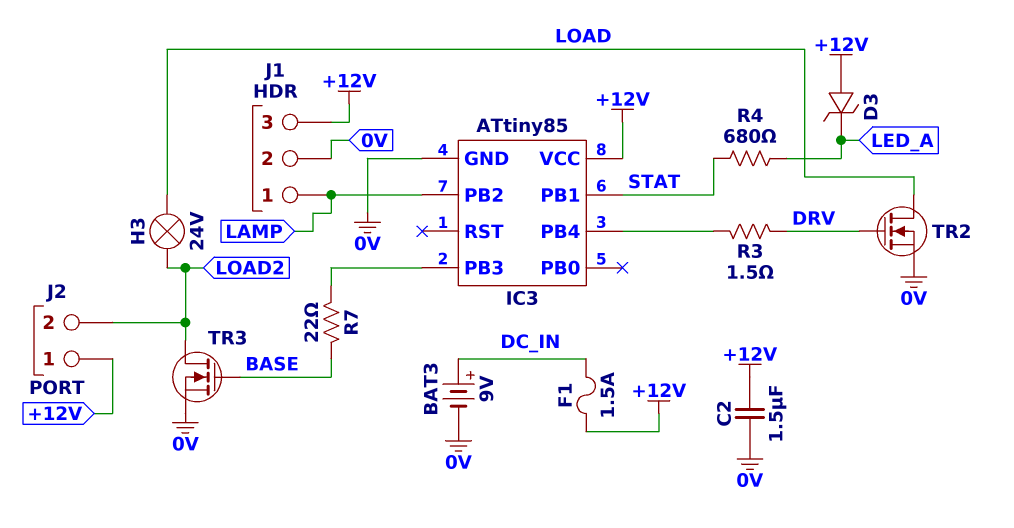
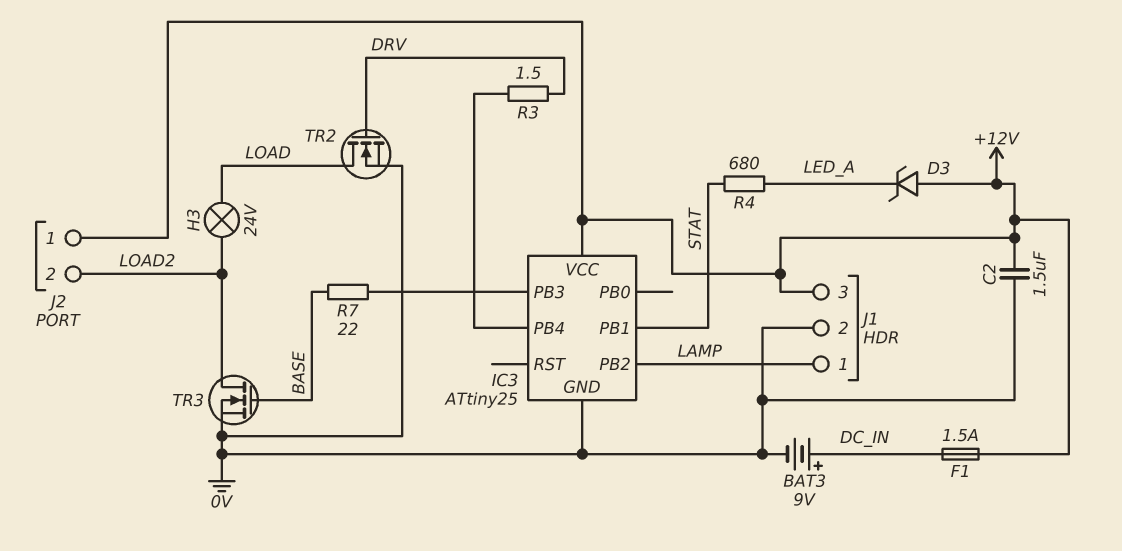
IC3: ATtiny85 -> ATtiny25

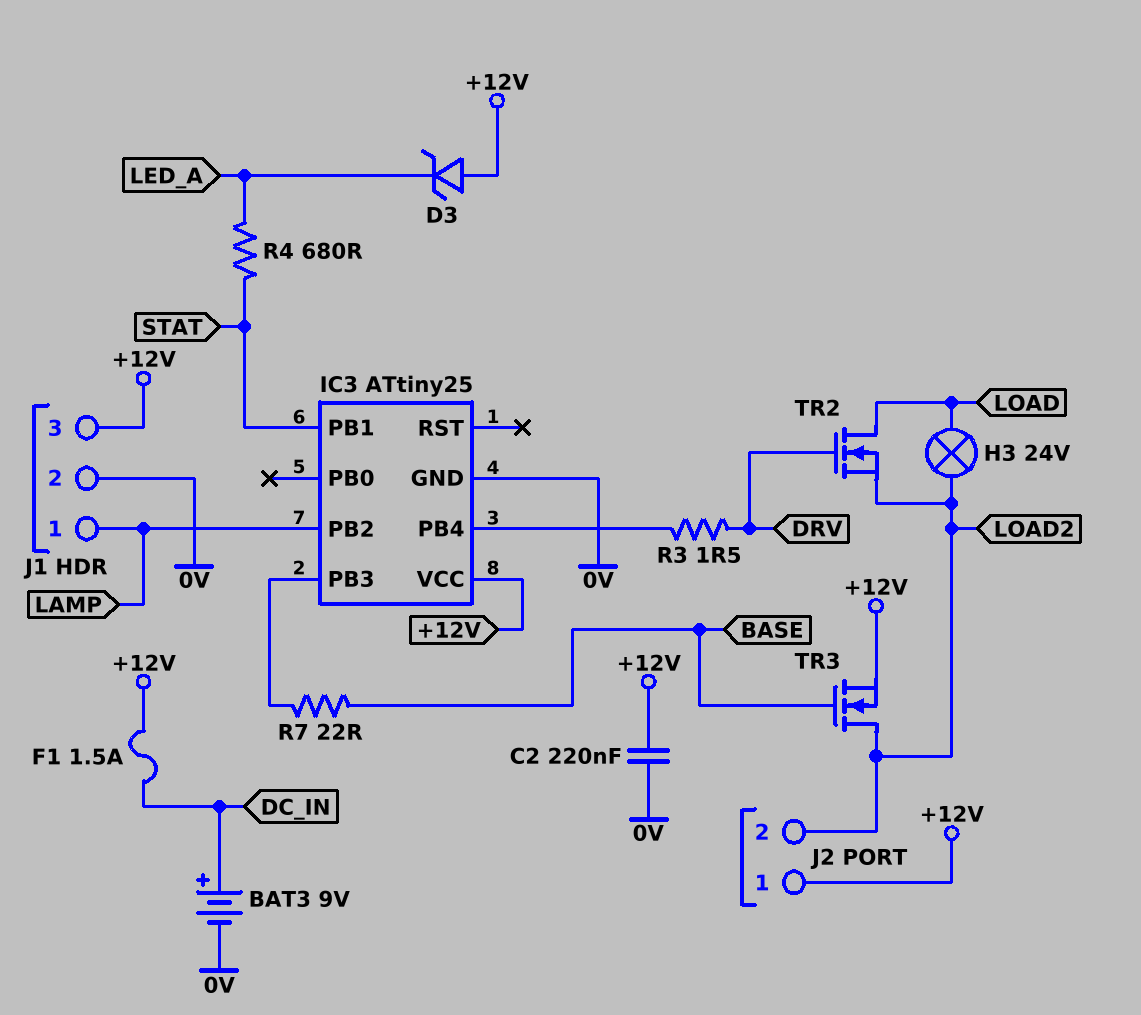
C2: 1.5uF (+12V, 0V) -> 220nF (+12V, 0V)
TR2: NMOS (G DRV, D LOAD, S 0V) -> NMOS (G DRV, D LOAD, S LOAD2)
TR3: NMOS (G BASE, D LOAD2, S 0V) -> NMOS (G BASE, D LOAD2, S +12V)

